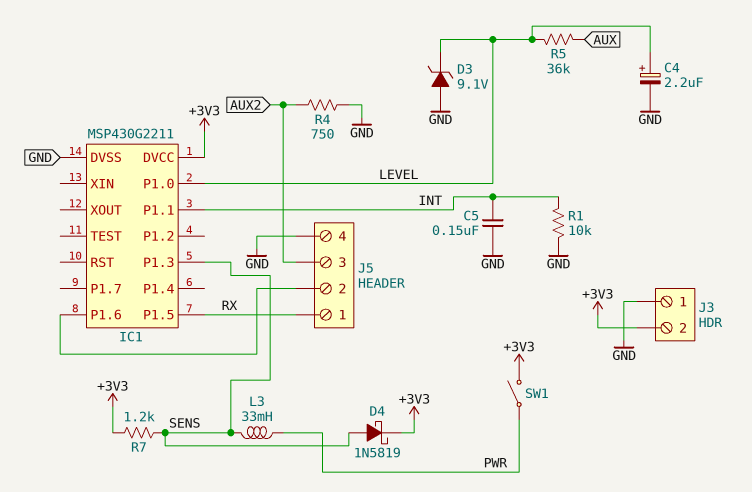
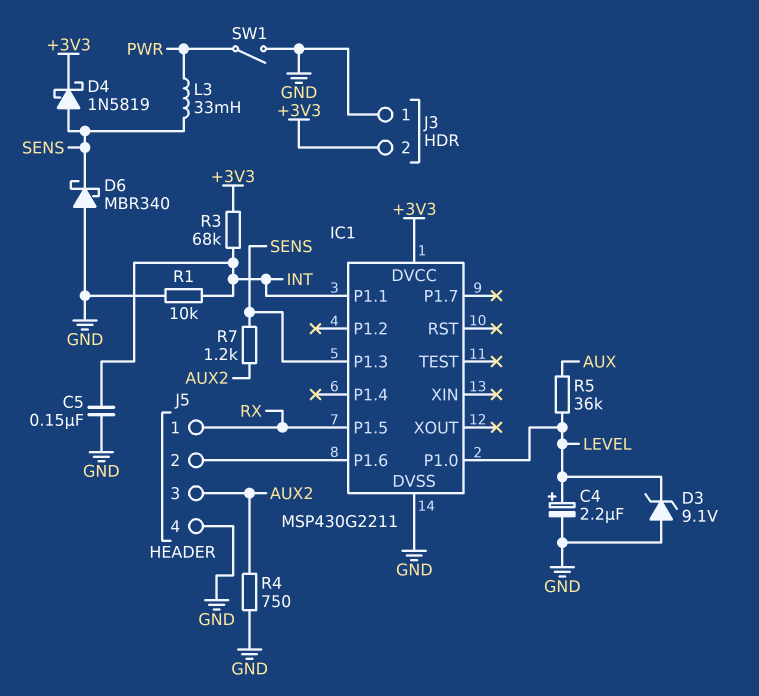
D6: none -> schottky MBR340 (A GND, K SENS)
R3: none -> 68k (+3V3, INT)
R7: 1.2k (+3V3, SENS) -> 1.2k (AUX2, SENS)
SW1: switch (+3V3, PWR) -> switch (GND, PWR)

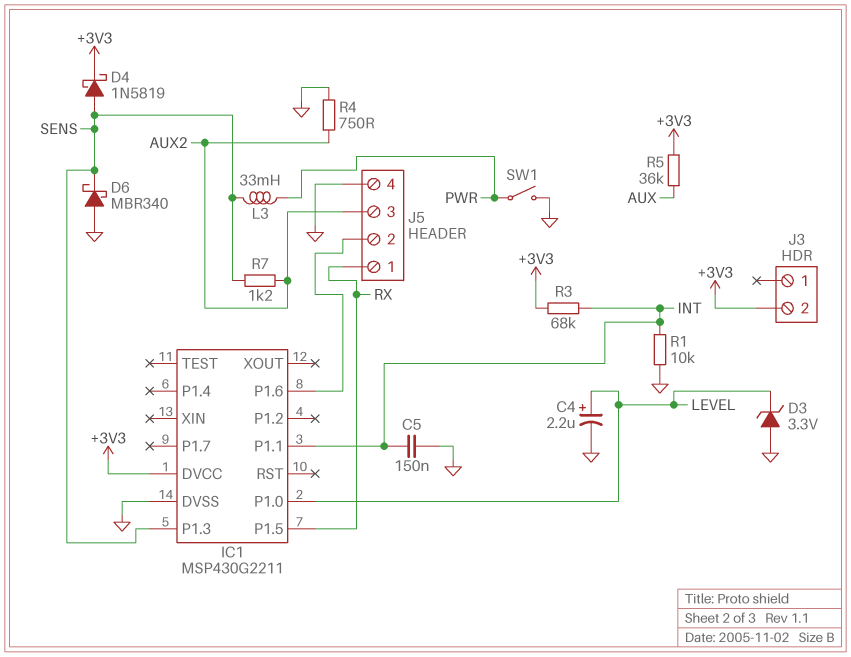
D3: zener 9.1V (A GND, K LEVEL) -> zener 3.3V (A GND, K LEVEL)
J3 pin 1: GND -> none
R5: 36k (AUX, LEVEL) -> 36k (+3V3, AUX)

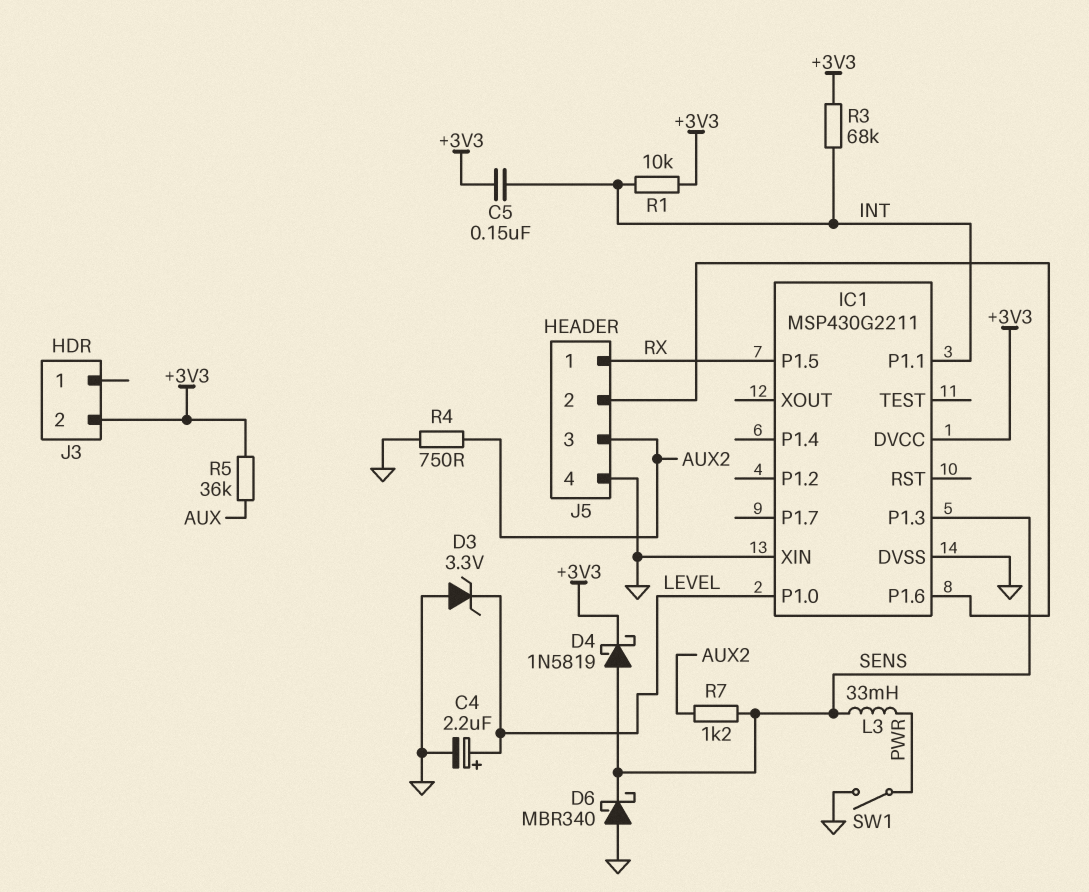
C5: 150nF (GND, INT) -> 150nF (+3V3, INT)
IC1 pin XIN: none -> GND
R1: 10k (GND, INT) -> 10k (+3V3, INT)

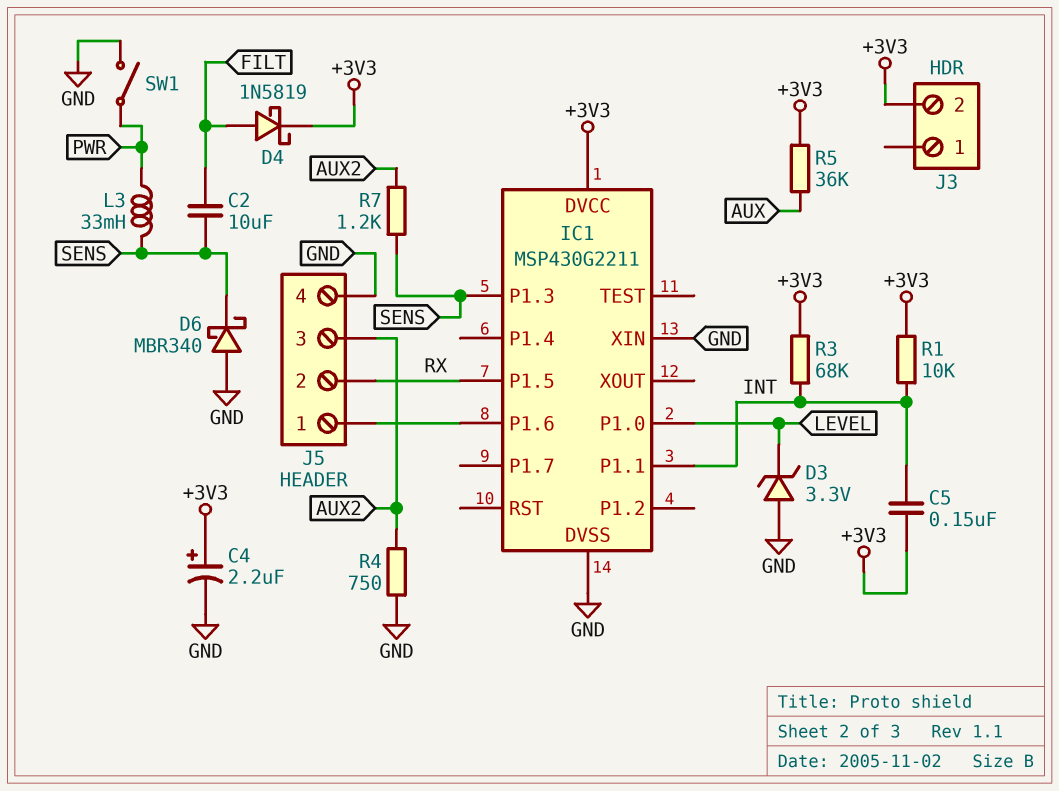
C2: none -> 10uF (FILT, SENS)
C4: 2.2uF (plus LEVEL, minus GND) -> 2.2uF (plus +3V3, minus GND)
D4: schottky 1N5819 (A SENS, K +3V3) -> schottky 1N5819 (A FILT, K +3V3)
J5 pin 1: RX -> IC1/P1.6
J5 pin 2: IC1/P1.6 -> RX

